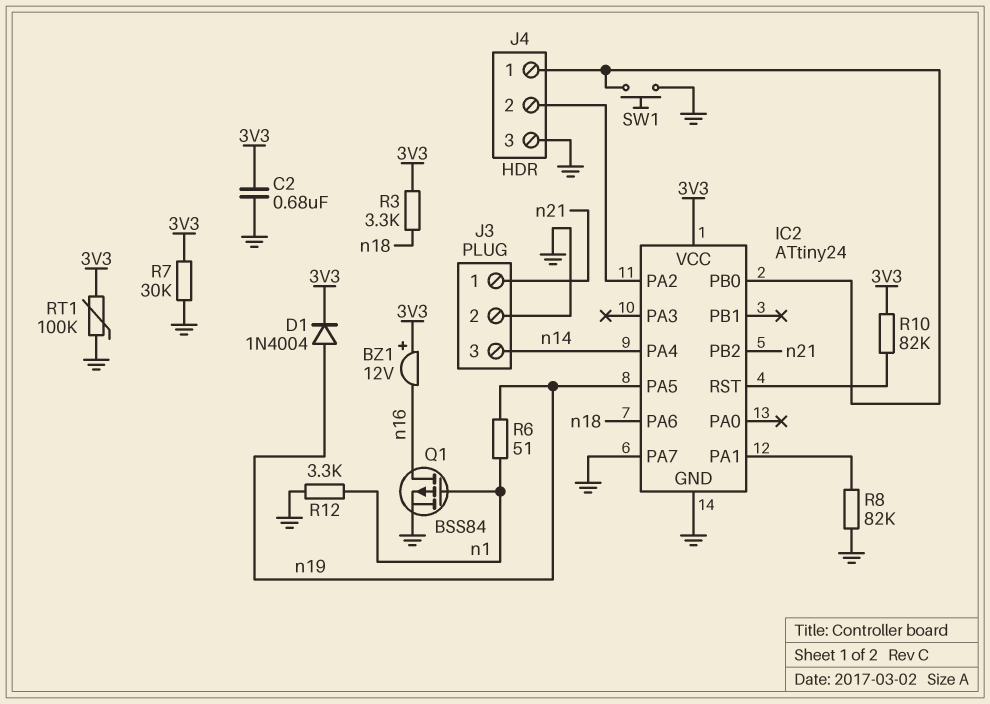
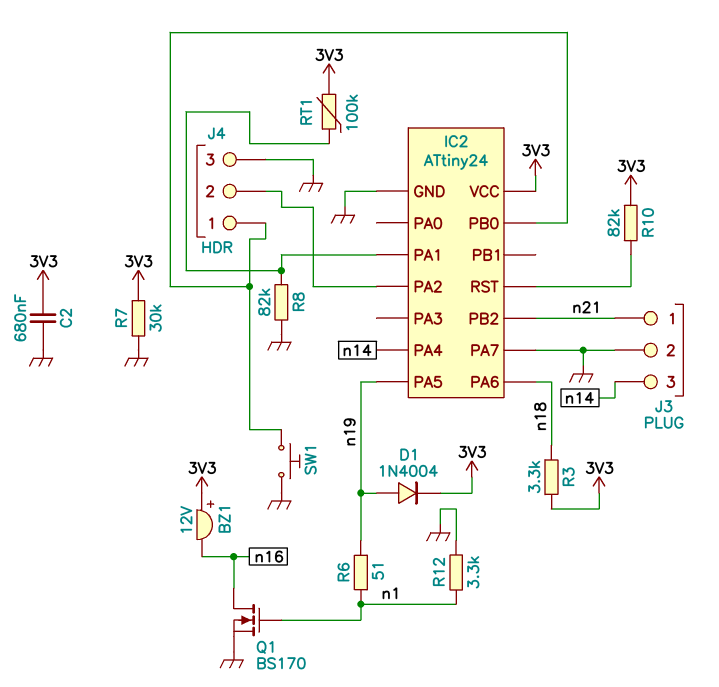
Q1: PMOS BSS84 (G n1, D n16, S GND) -> NMOS BS170 (G n1, D n16, S GND)
RT1: 100k (3V3, GND) -> 100k (3V3, IC2/PA1)

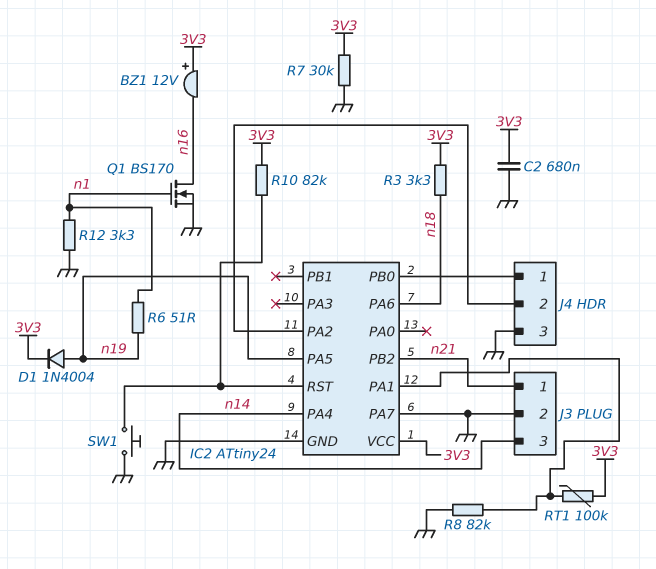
SW1: button (GND, IC2/PB0) -> button (GND, IC2/RST)

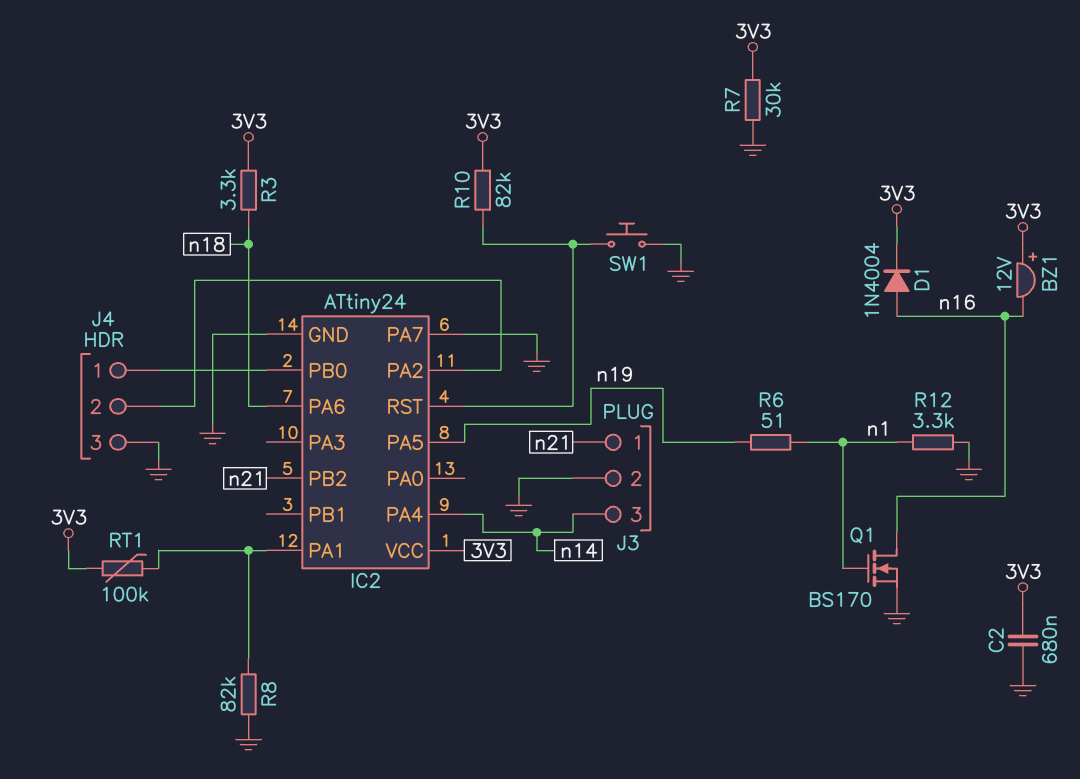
D1: diode 1N4004 (A n19, K 3V3) -> diode 1N4004 (A n16, K 3V3)

